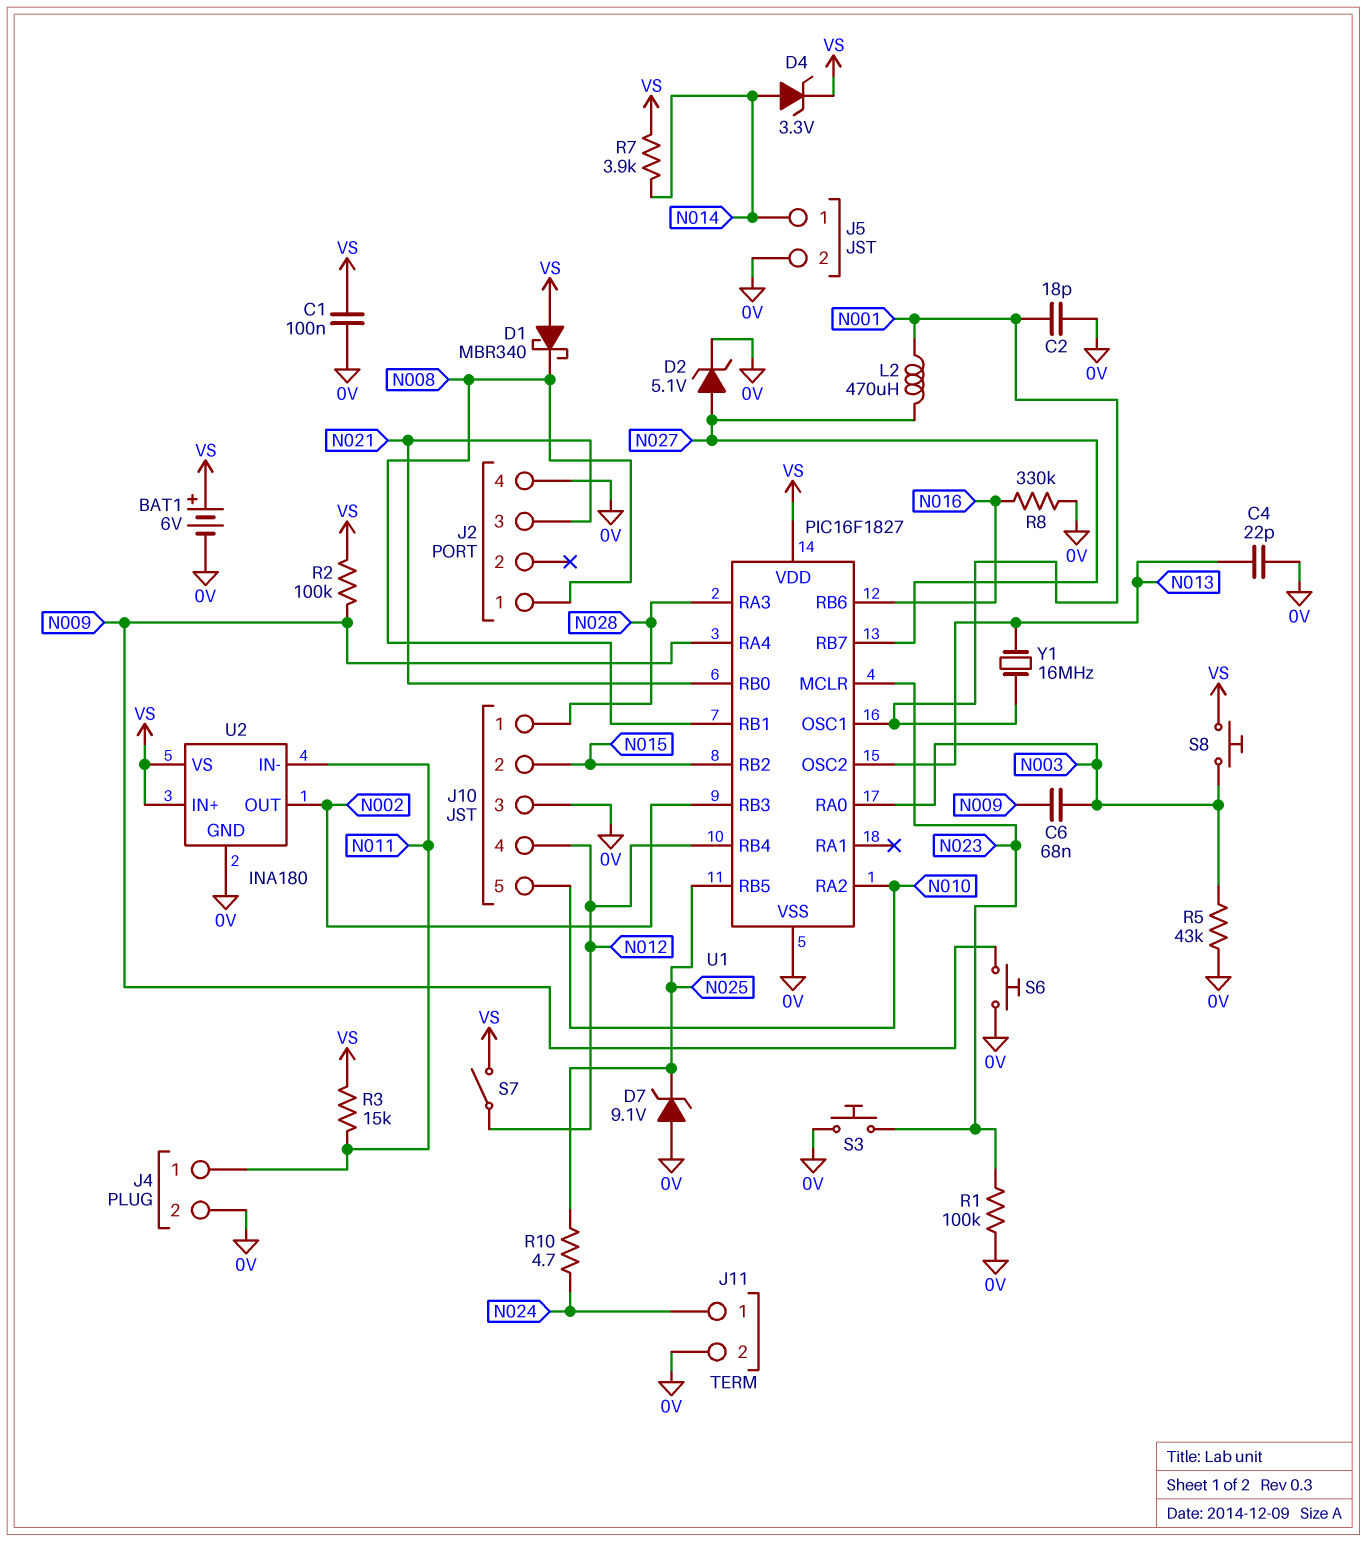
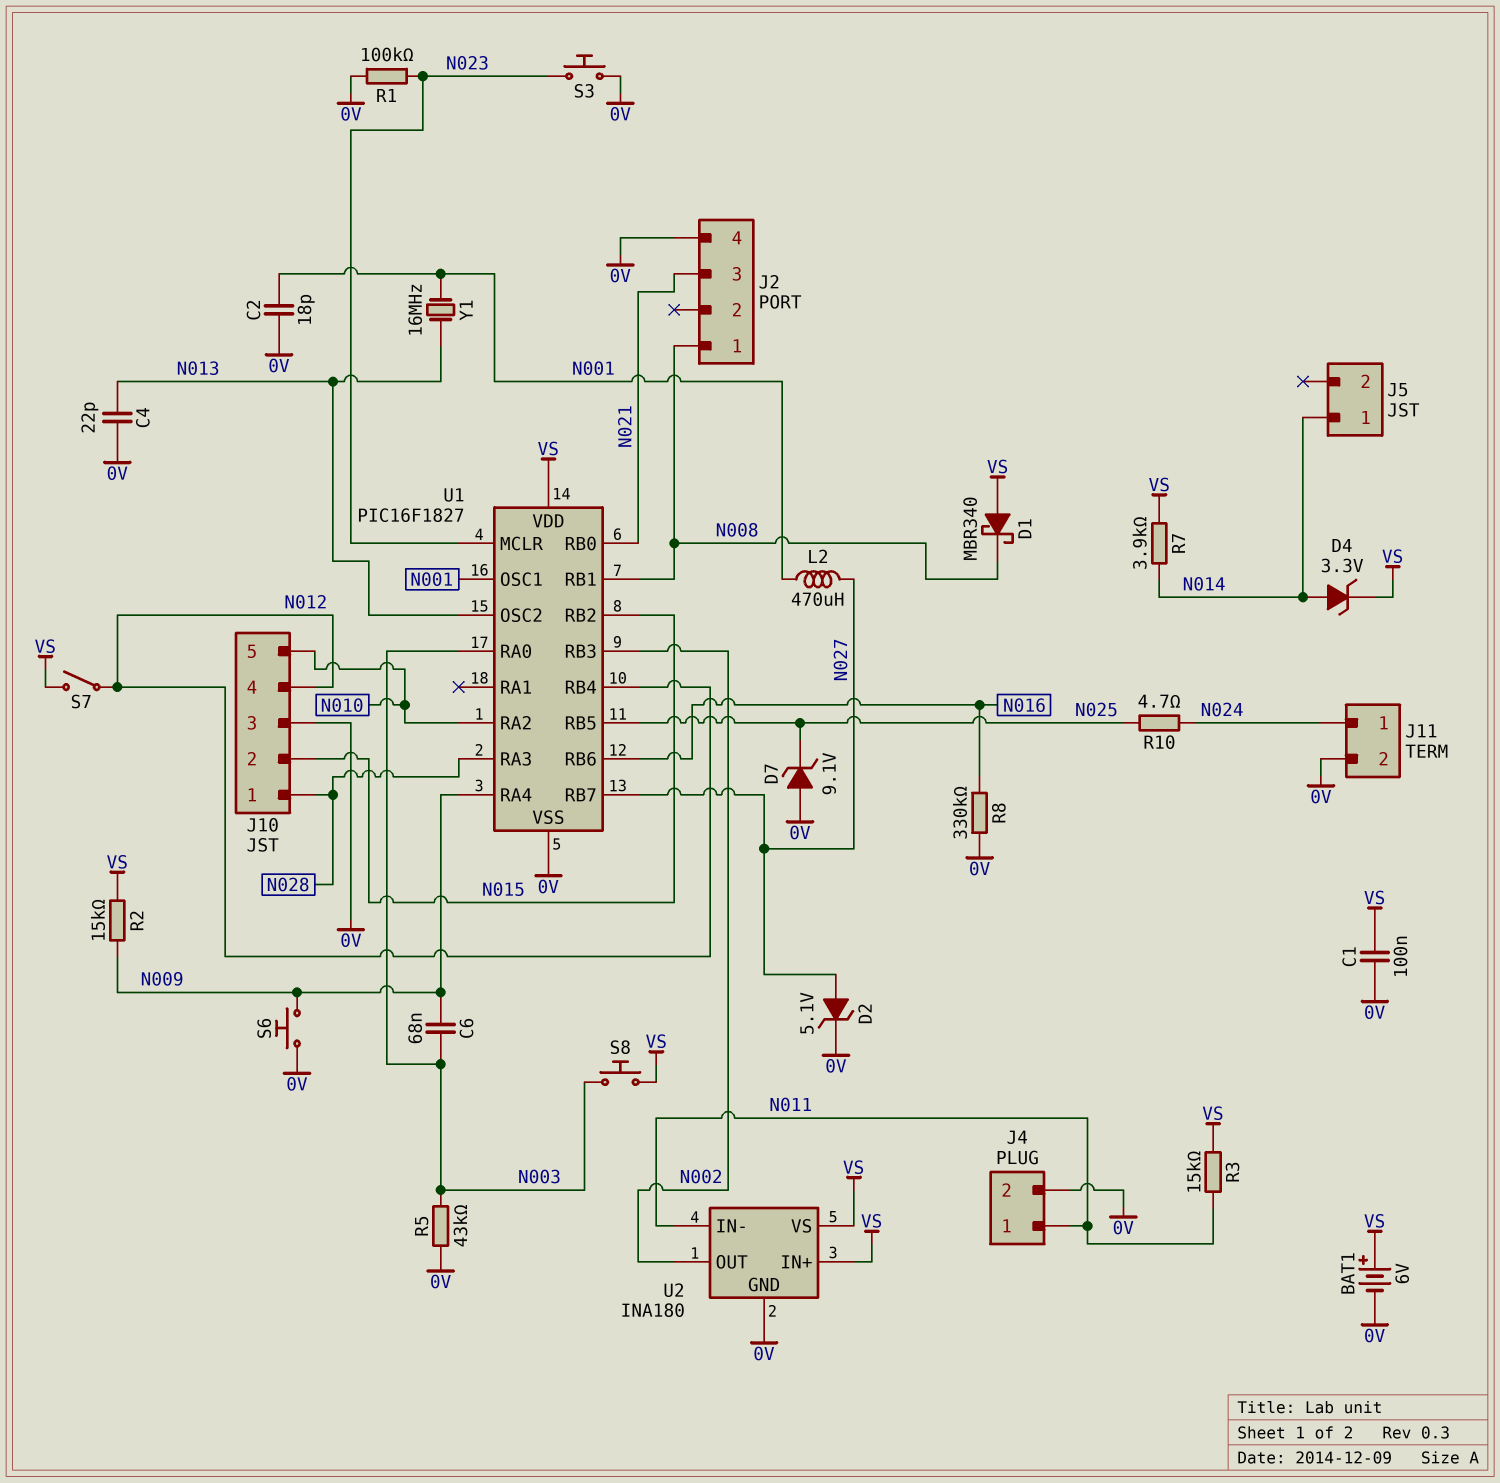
J5 pin 2: 0V -> none
R2: 100k (N009, VS) -> 15k (N009, VS)

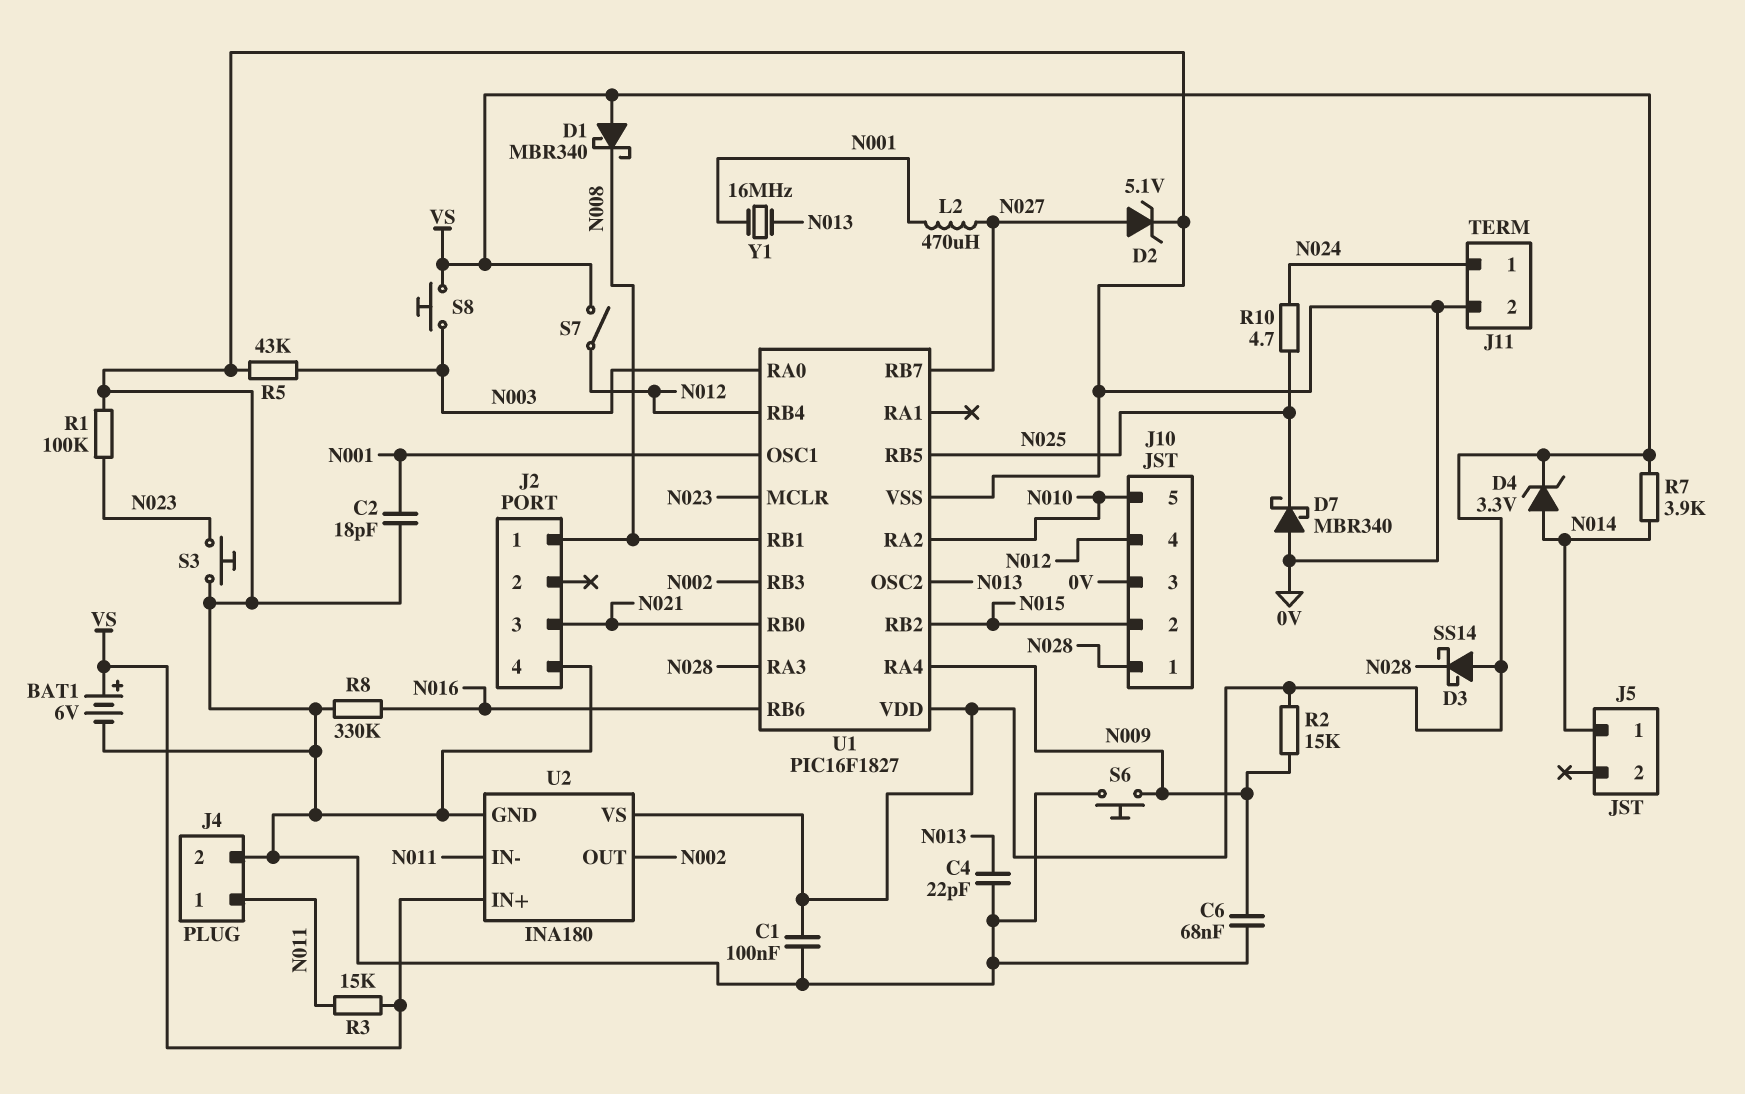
C6: 68nF (N003, N009) -> 68nF (0V, N009)
D3: none -> schottky SS14 (A VS, K N028)
D7: zener 9.1V (A 0V, K N025) -> schottky MBR340 (A 0V, K N025)

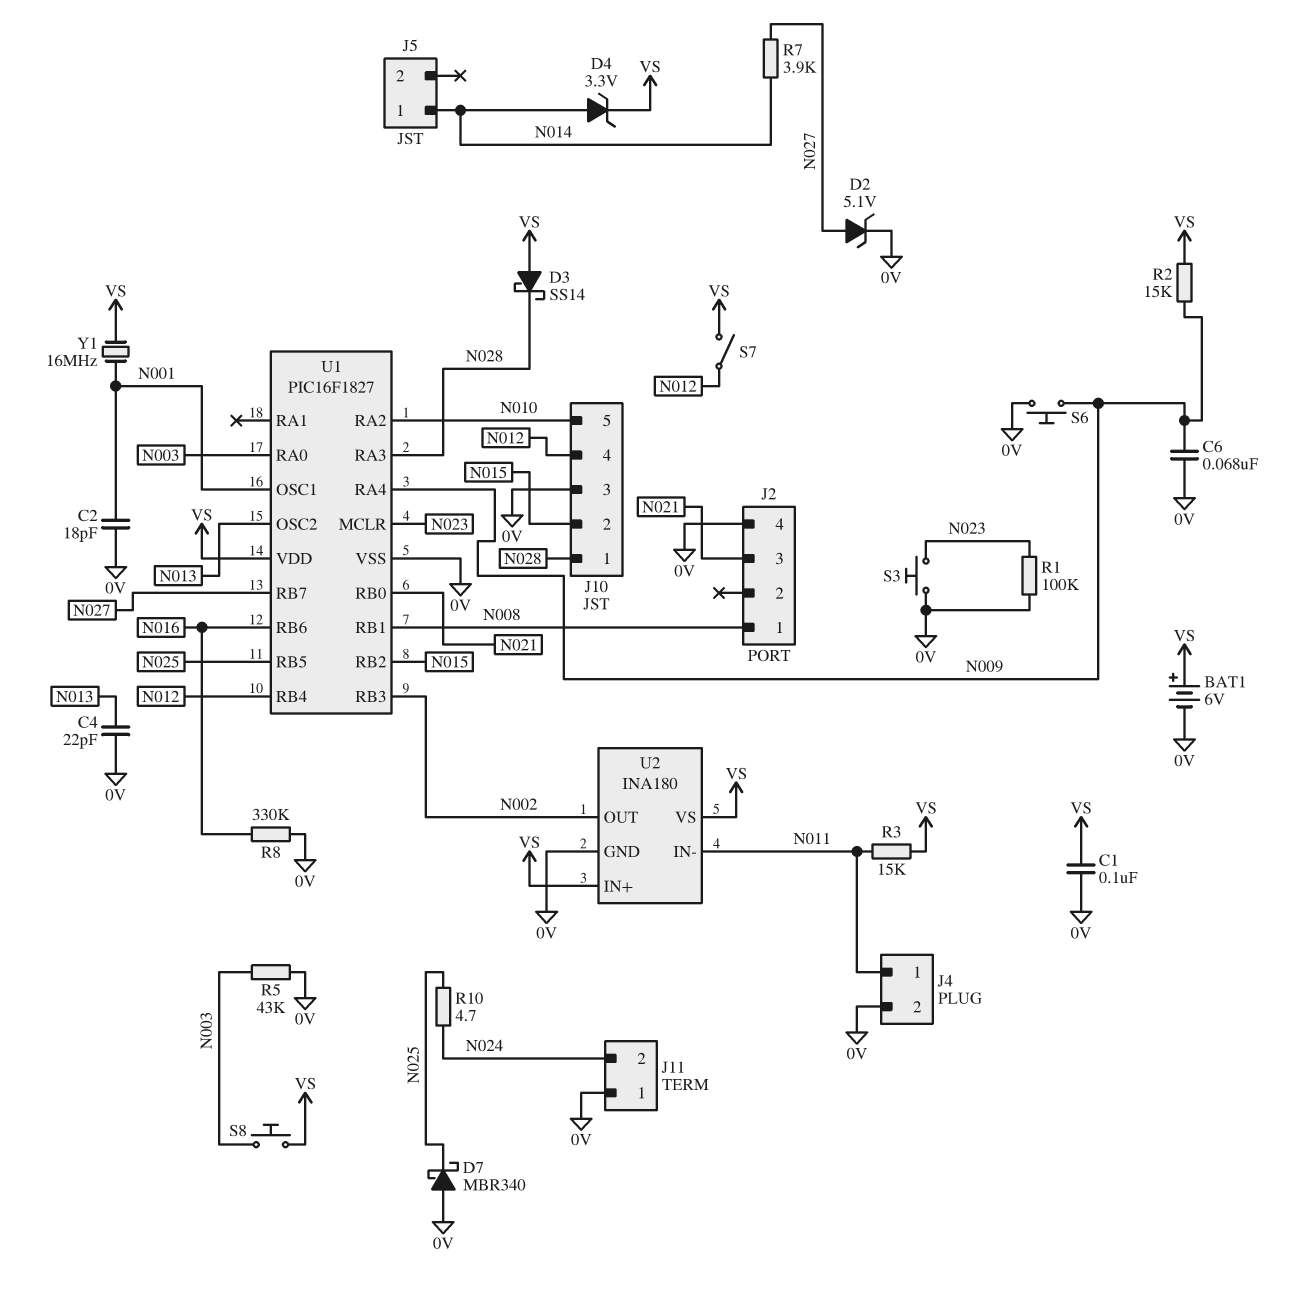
D1: schottky MBR340 (A VS, K N008) -> none
J11 pin 1: N024 -> 0V
J11 pin 2: 0V -> N024
L2: 470uH (N001, N027) -> none
R7: 3.9k (N014, VS) -> 3.9k (N014, N027)
Y1: 16MHz (N001, N013) -> 16MHz (N001, VS)

